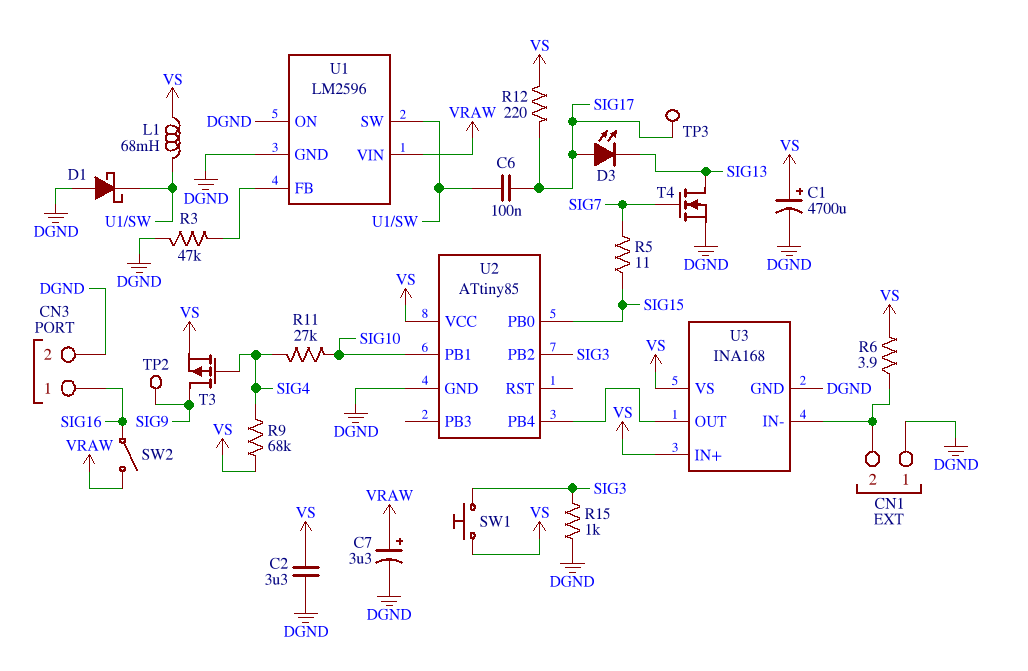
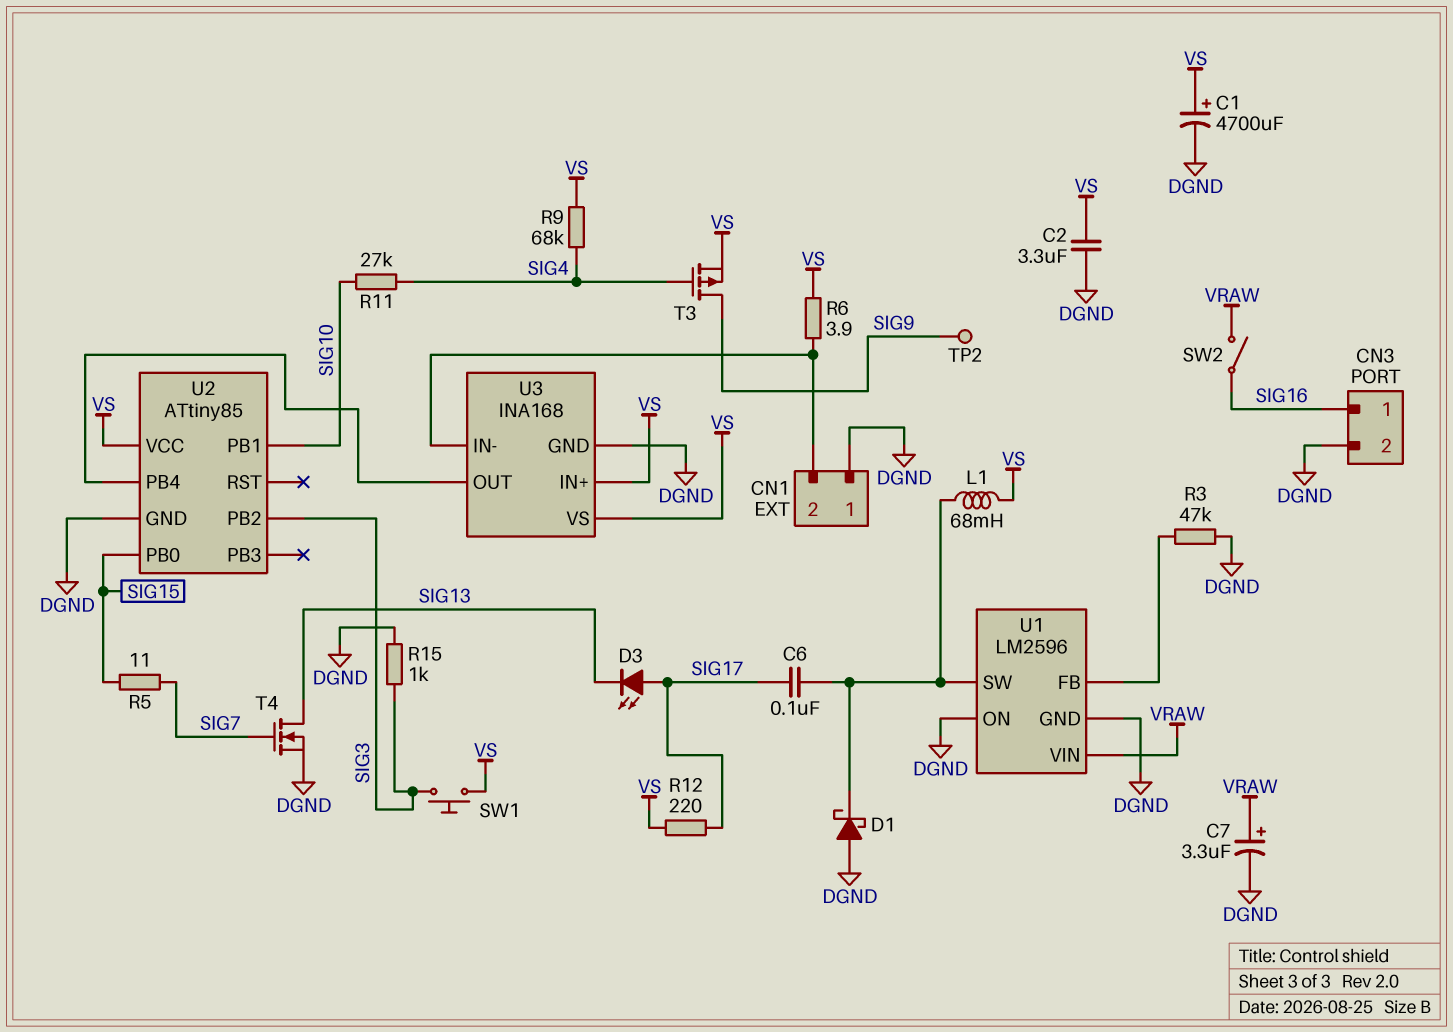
TP3: test point (SIG17) -> none

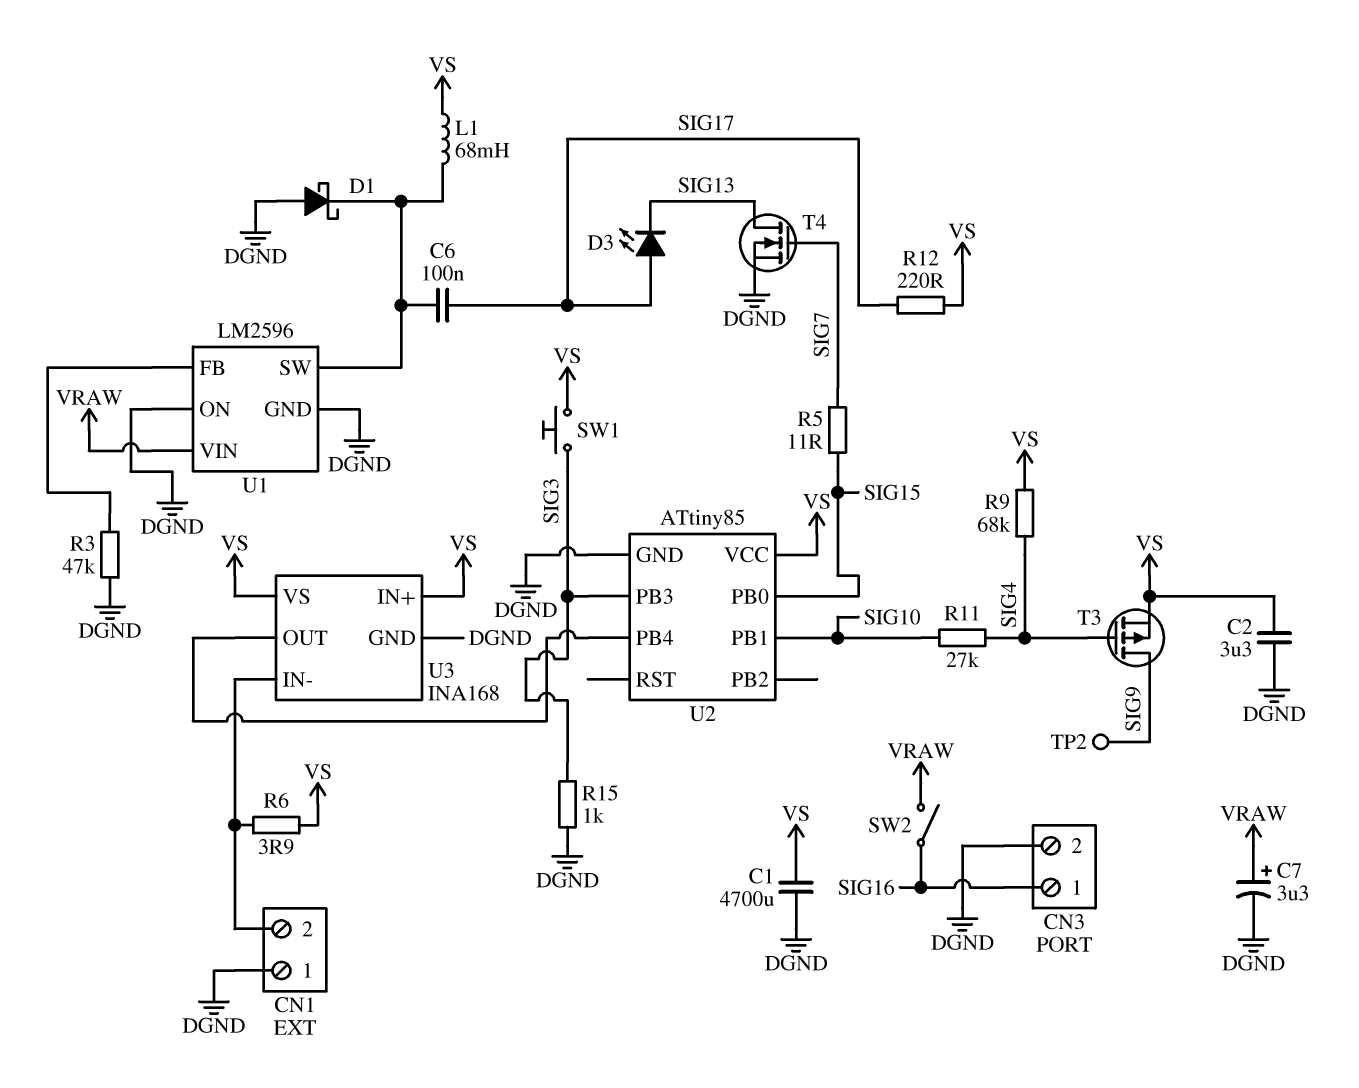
C1: 4700uF (plus VS, minus DGND) -> 4700uF (DGND, VS)
U2 pin PB2: SIG3 -> none
U2 pin PB3: none -> SIG3

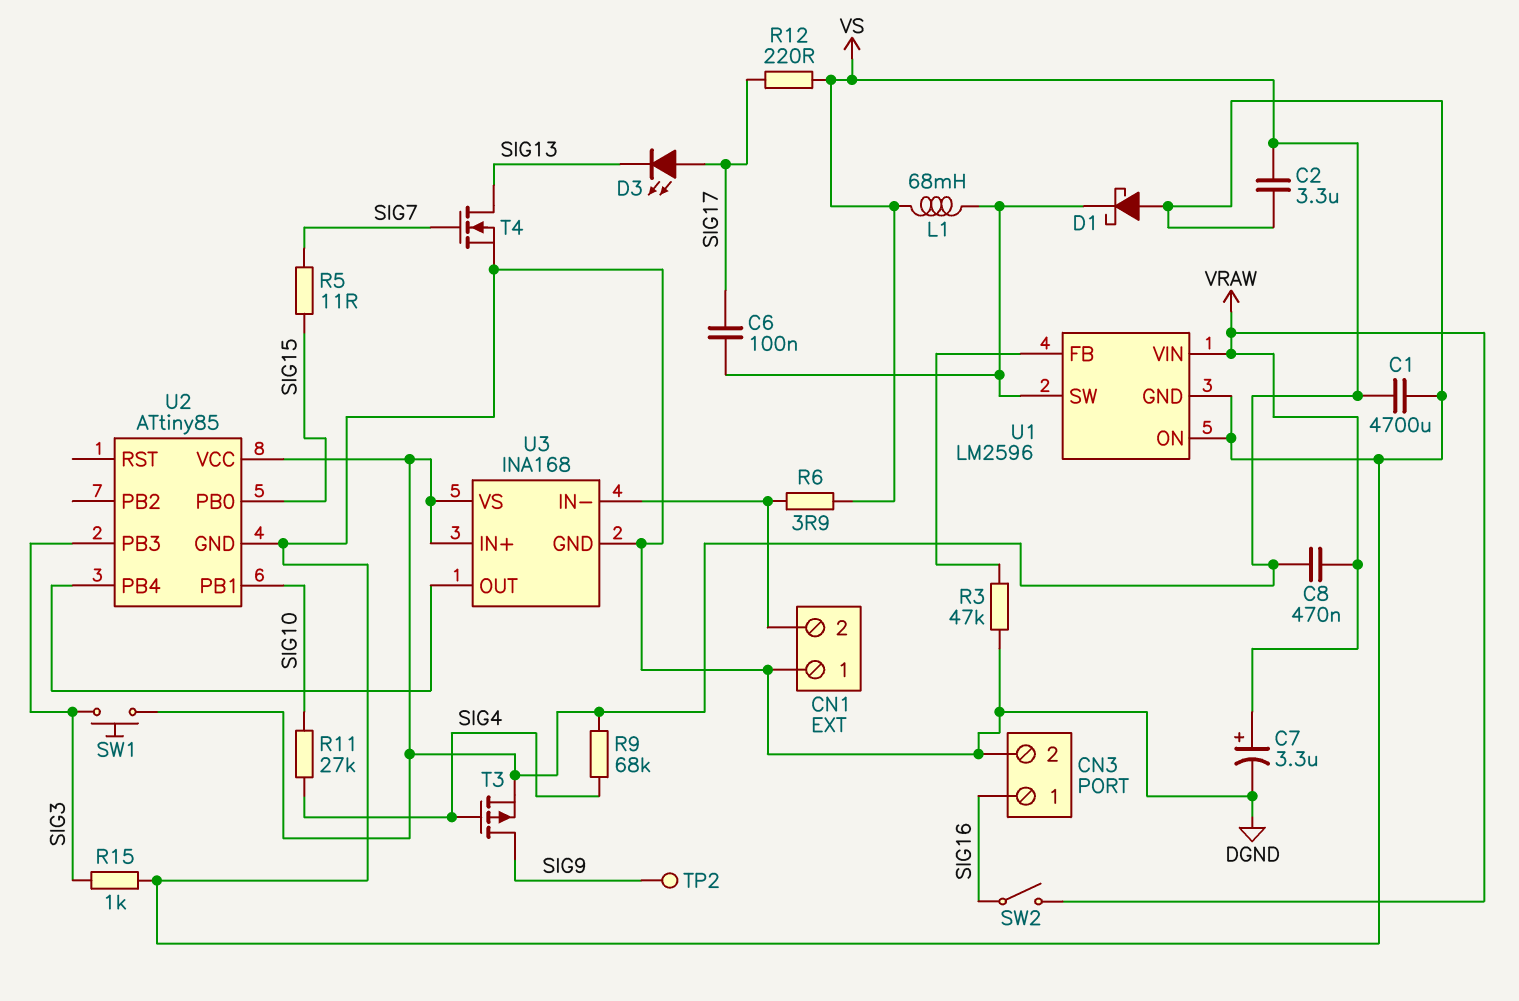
C8: none -> 470nF (VRAW, VS)

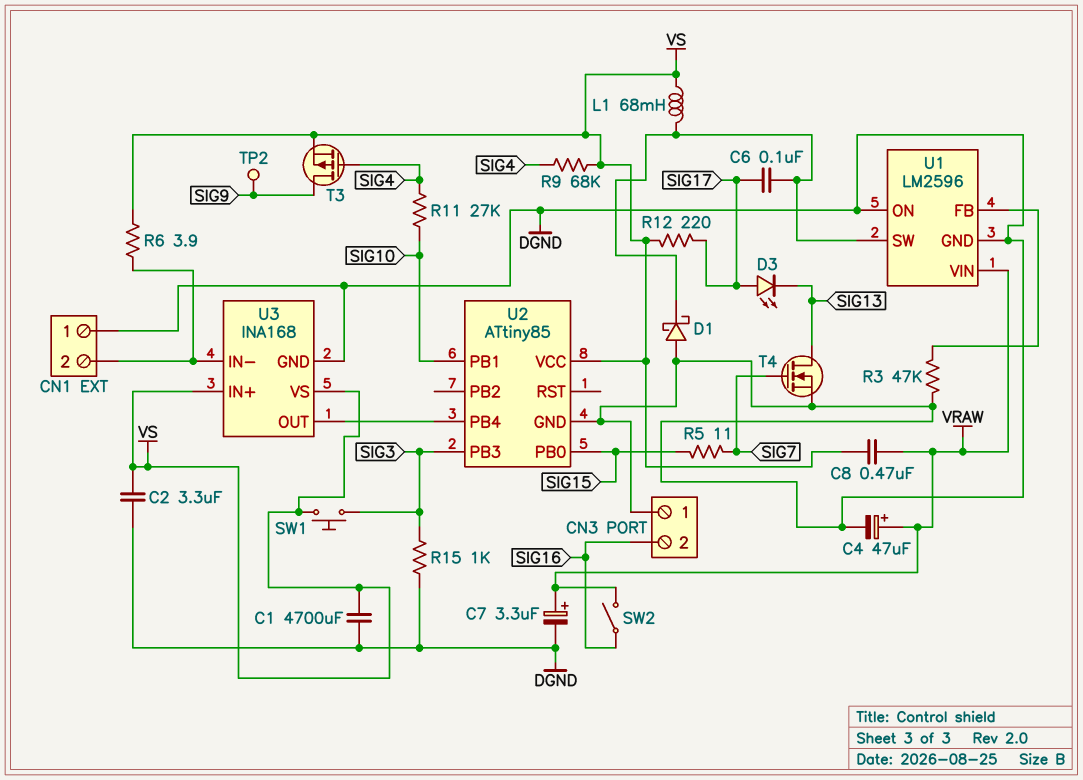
C4: none -> 47uF (plus VRAW, minus DGND)
CN3 pin 1: SIG16 -> DGND
CN3 pin 2: DGND -> SIG16

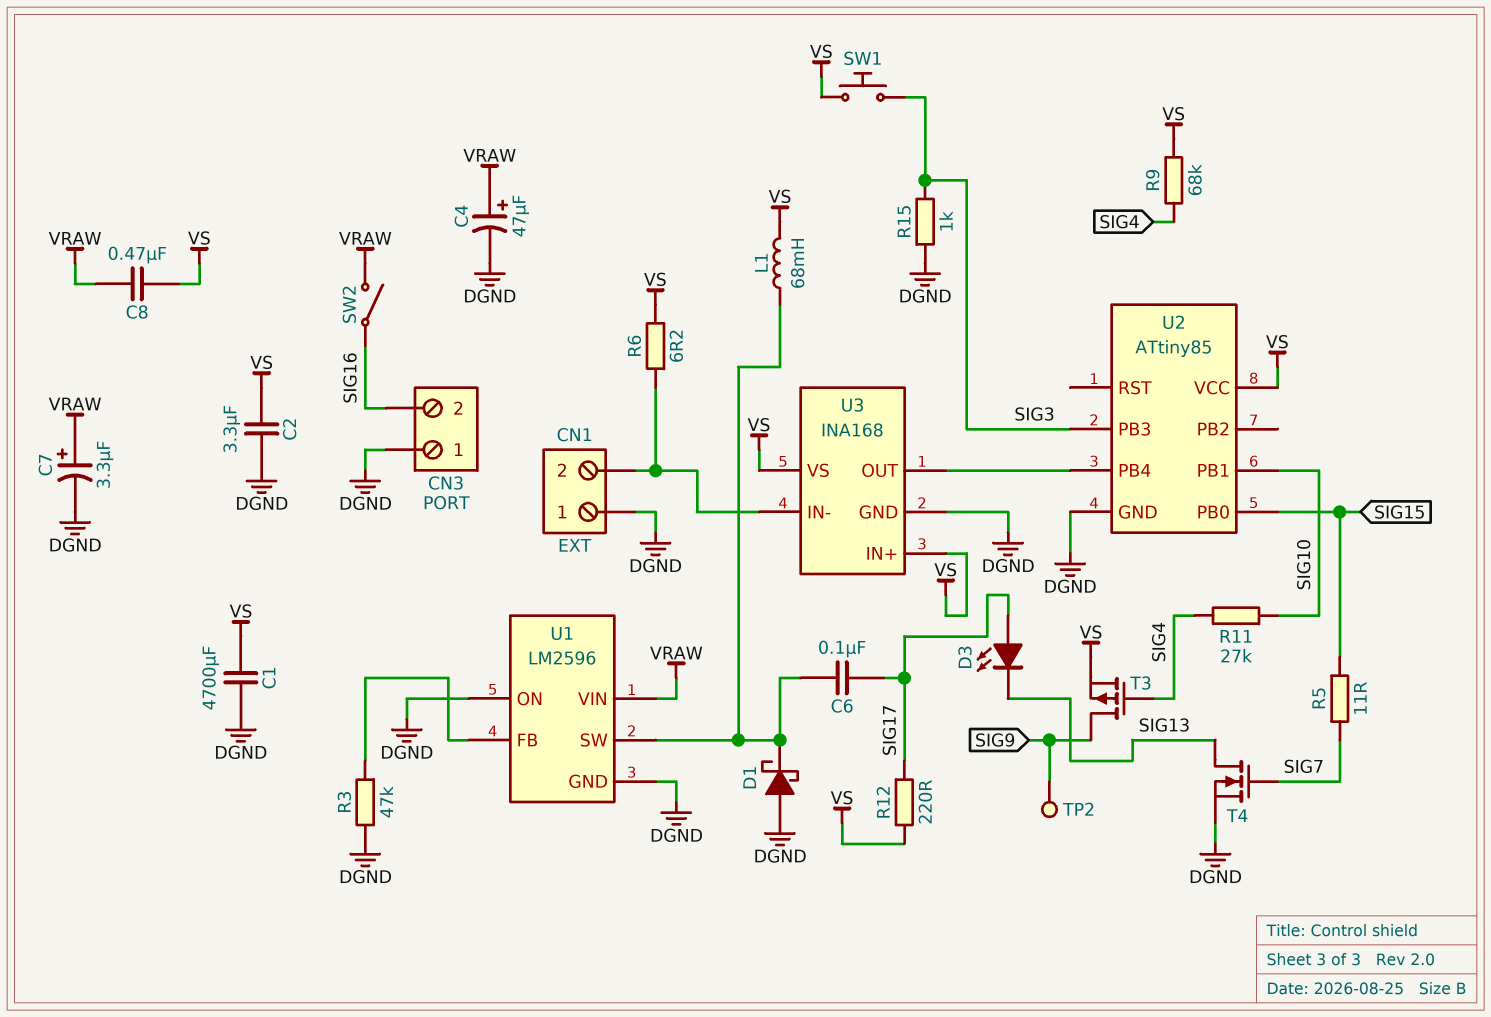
R6: 3.9 (CN1/2, VS) -> 6.2 (CN1/2, VS)

